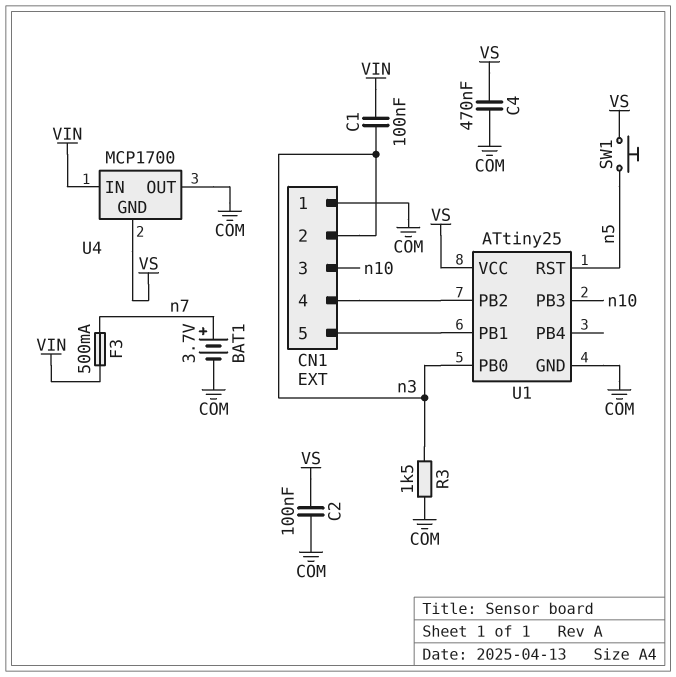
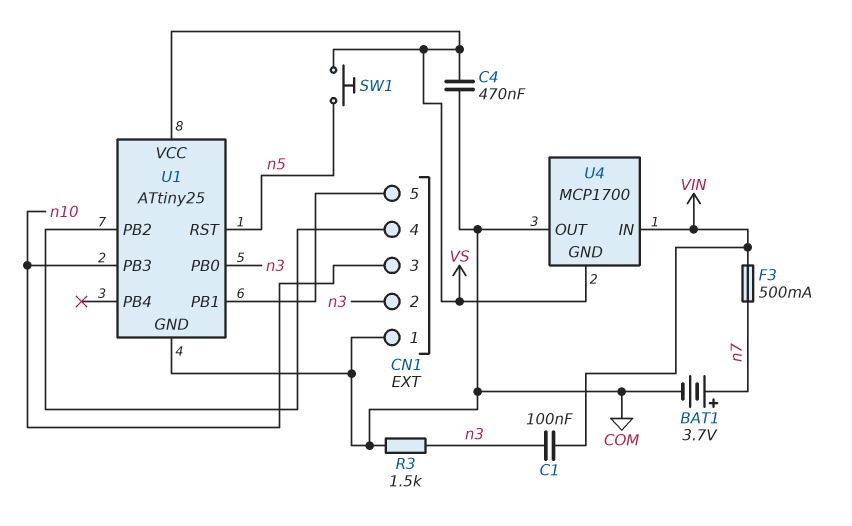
C2: 100nF (COM, VS) -> none

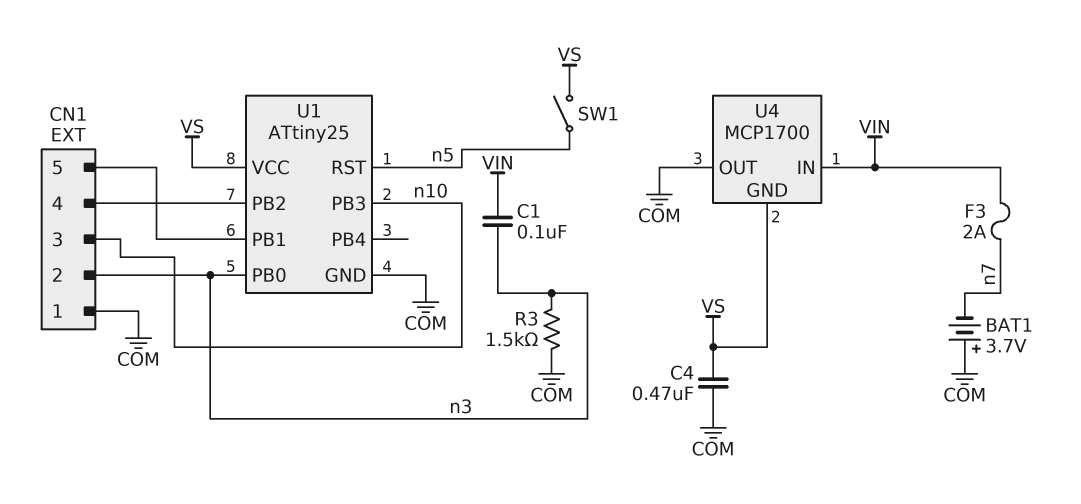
BAT1: 3.7V (plus n7, minus COM) -> 3.7V (plus COM, minus n7)
F3: 500mA (VIN, n7) -> 2A (VIN, n7)
SW1: button (VS, n5) -> switch (VS, n5)

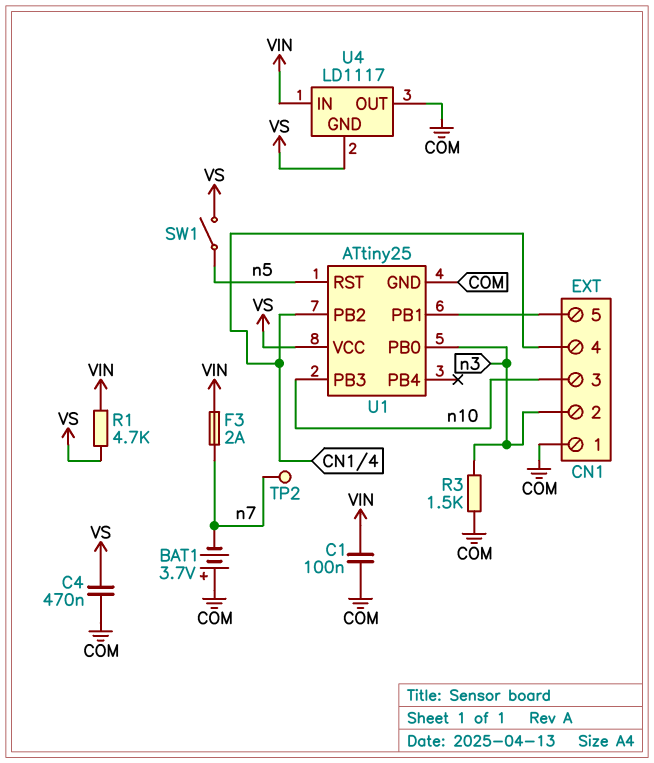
C1: 100nF (VIN, n3) -> 100nF (COM, VIN)
R1: none -> 4.7k (VIN, VS)
TP2: none -> test point (n7)
U4: MCP1700 -> LD1117

